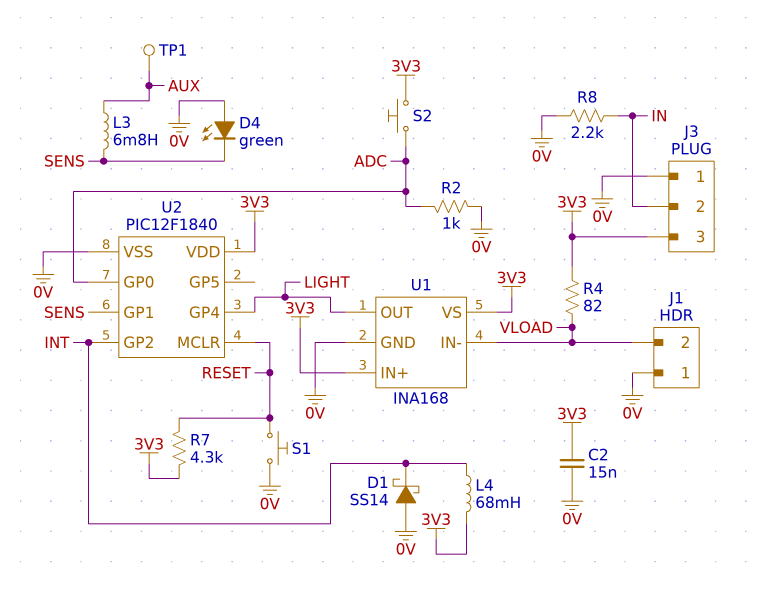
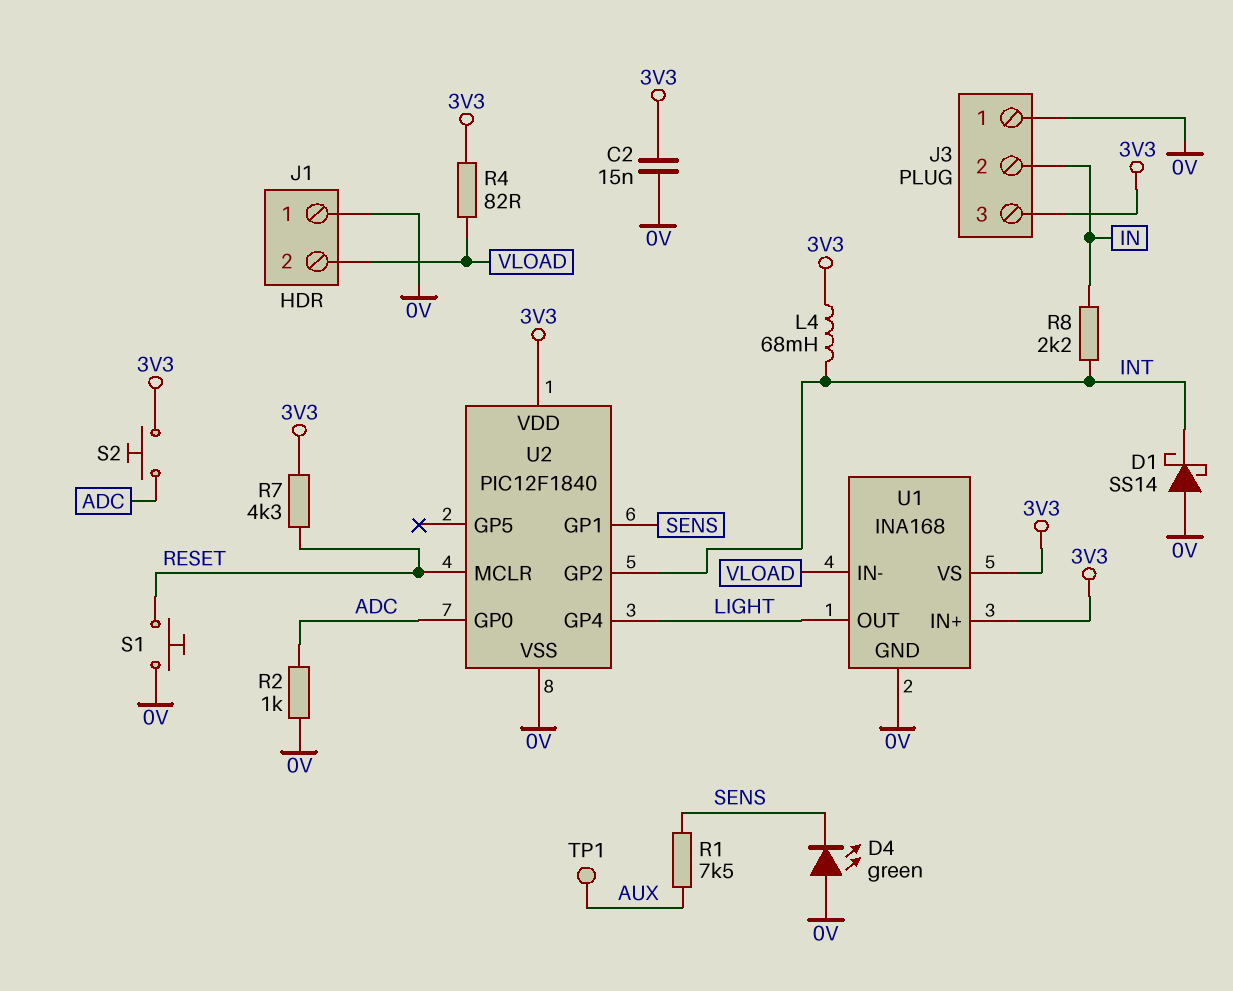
L3: 6.8mH (AUX, SENS) -> none
R1: none -> 7.5k (AUX, SENS)
R8: 2.2k (0V, IN) -> 2.2k (IN, INT)

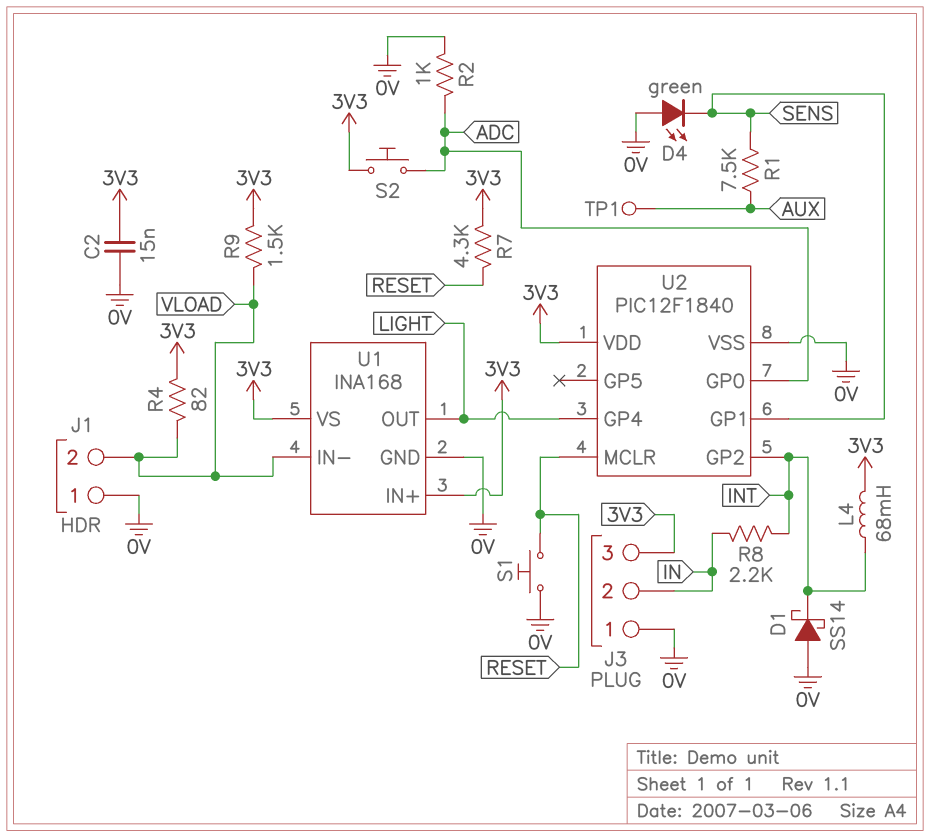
R9: none -> 1.5k (3V3, VLOAD)

